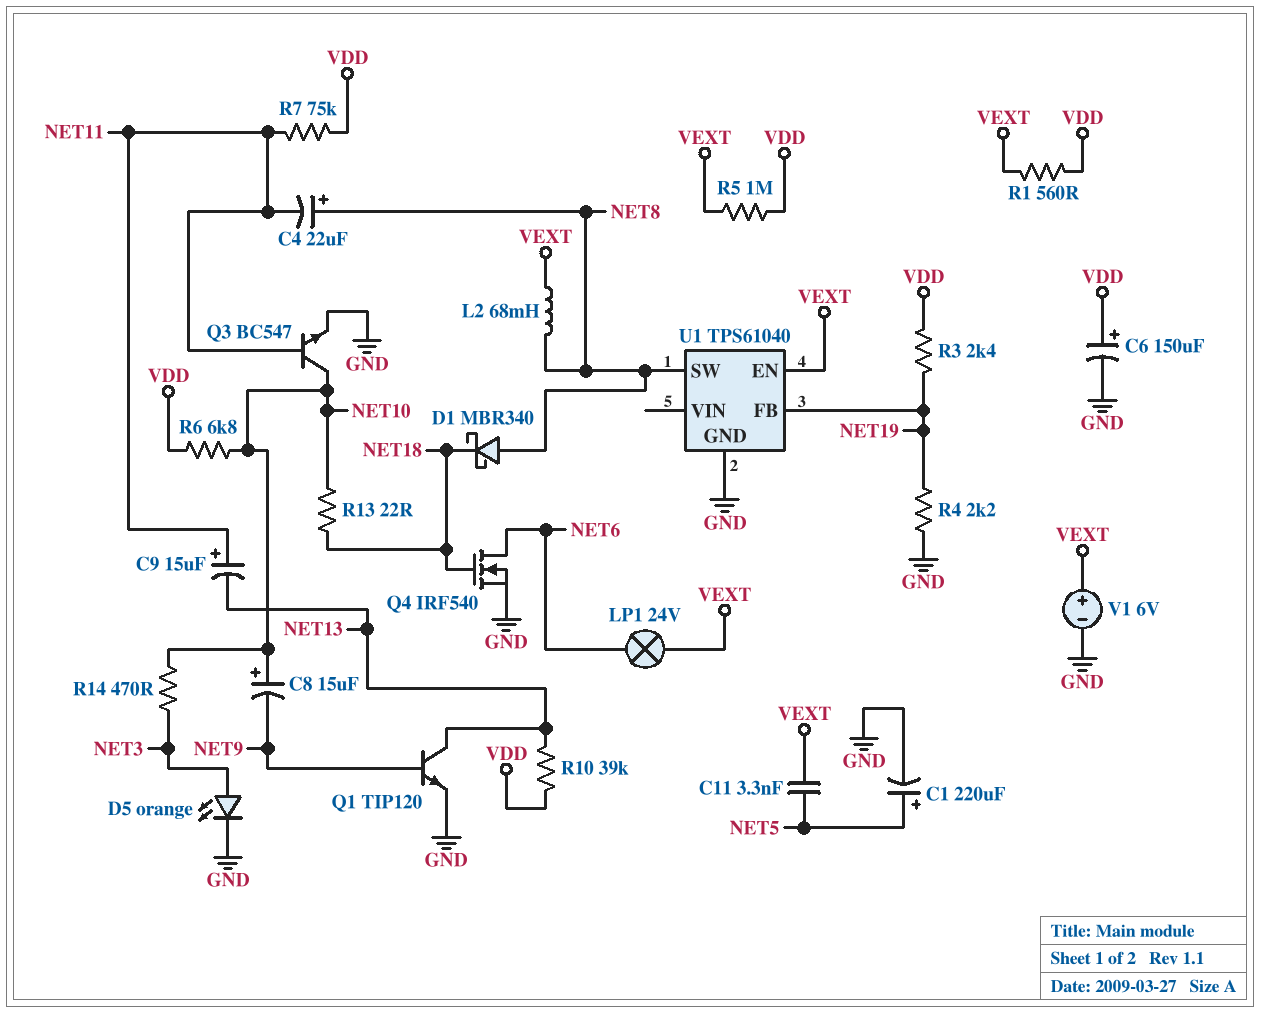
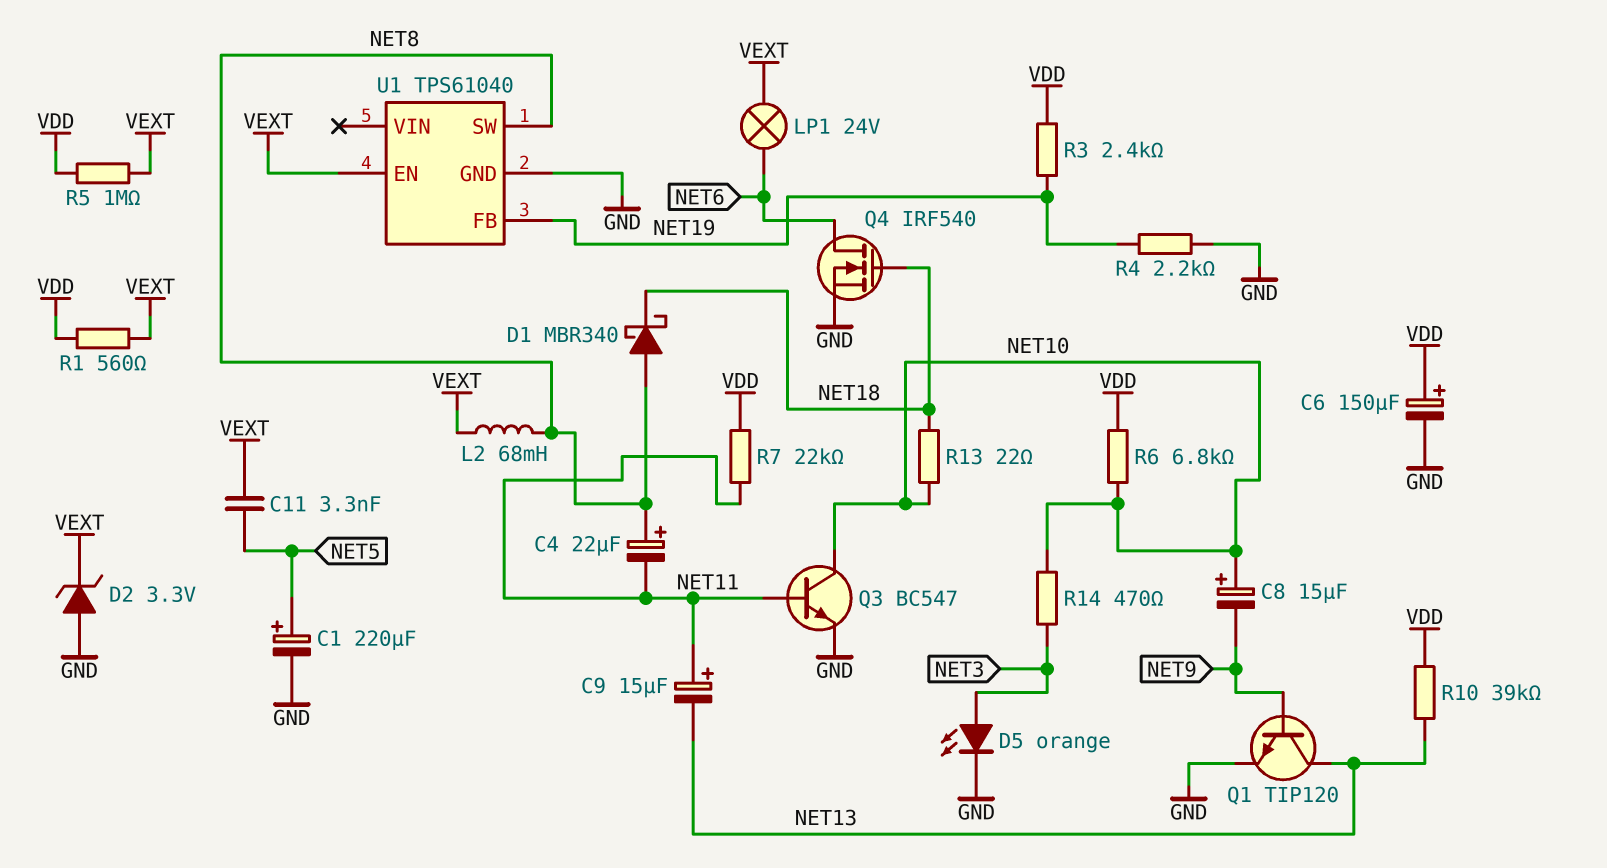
D2: none -> zener 3.3V (A GND, K VEXT)
R7: 75k (NET11, VDD) -> 22k (NET11, VDD)
V1: 6V (plus VEXT, minus GND) -> none

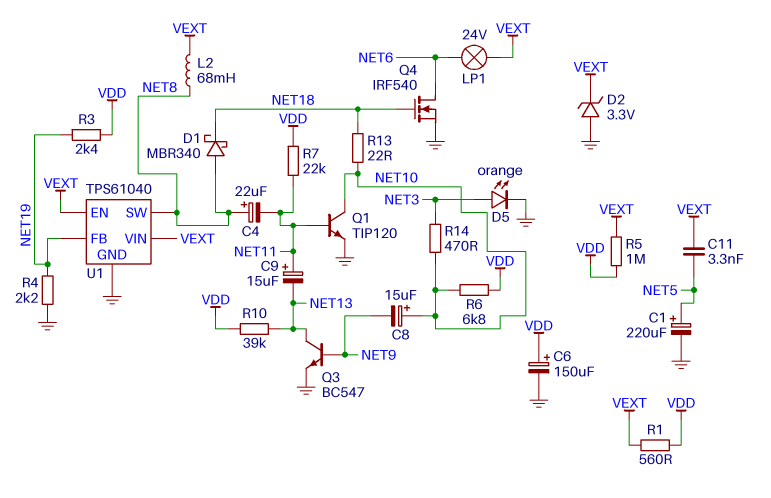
Q1: NPN TIP120 (B NET9, C NET13, E GND) -> NPN TIP120 (B NET11, C NET10, E GND)
Q3: NPN BC547 (B NET11, C NET10, E GND) -> NPN BC547 (B NET9, C NET13, E GND)
U1 pin VIN: none -> VEXT

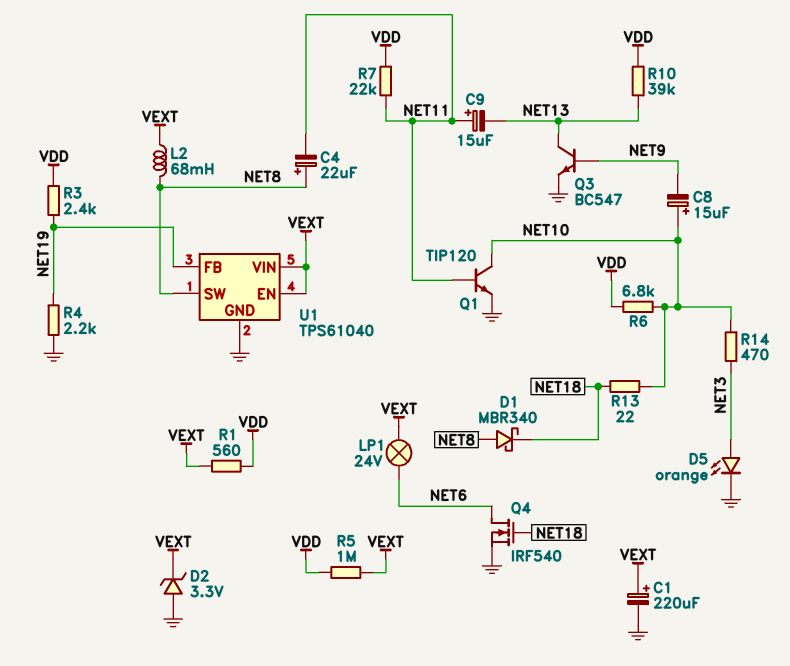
C1: 220uF (plus NET5, minus GND) -> 220uF (plus VEXT, minus GND)
C6: 150uF (plus VDD, minus GND) -> none
C11: 3.3nF (NET5, VEXT) -> none

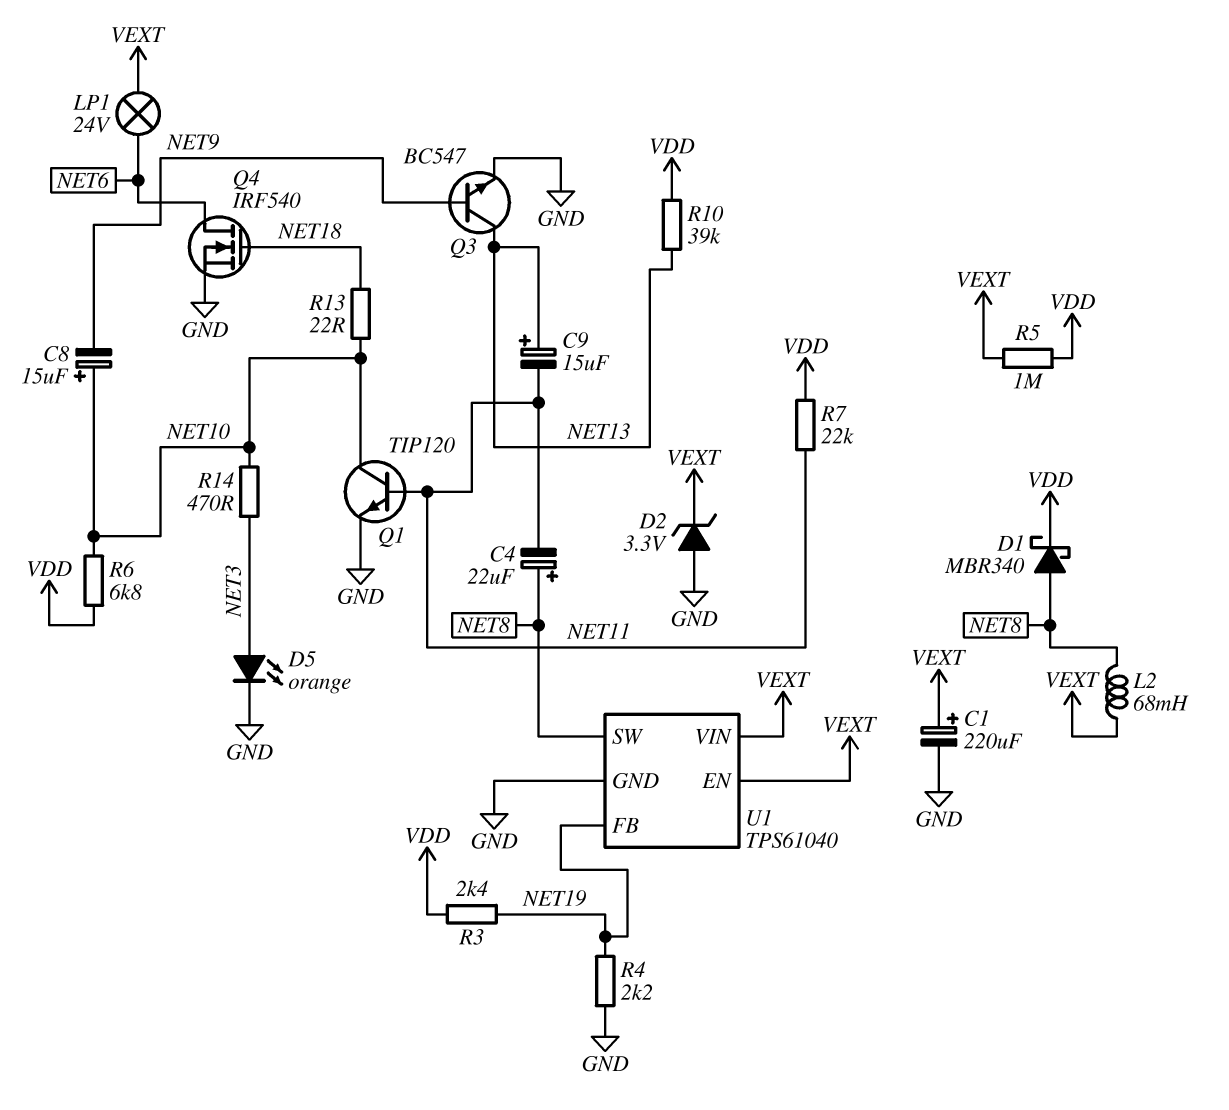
C9: 15uF (plus NET11, minus NET13) -> 15uF (plus NET13, minus NET11)
D1: schottky MBR340 (A NET8, K NET18) -> schottky MBR340 (A NET8, K VDD)
R1: 560 (VDD, VEXT) -> none

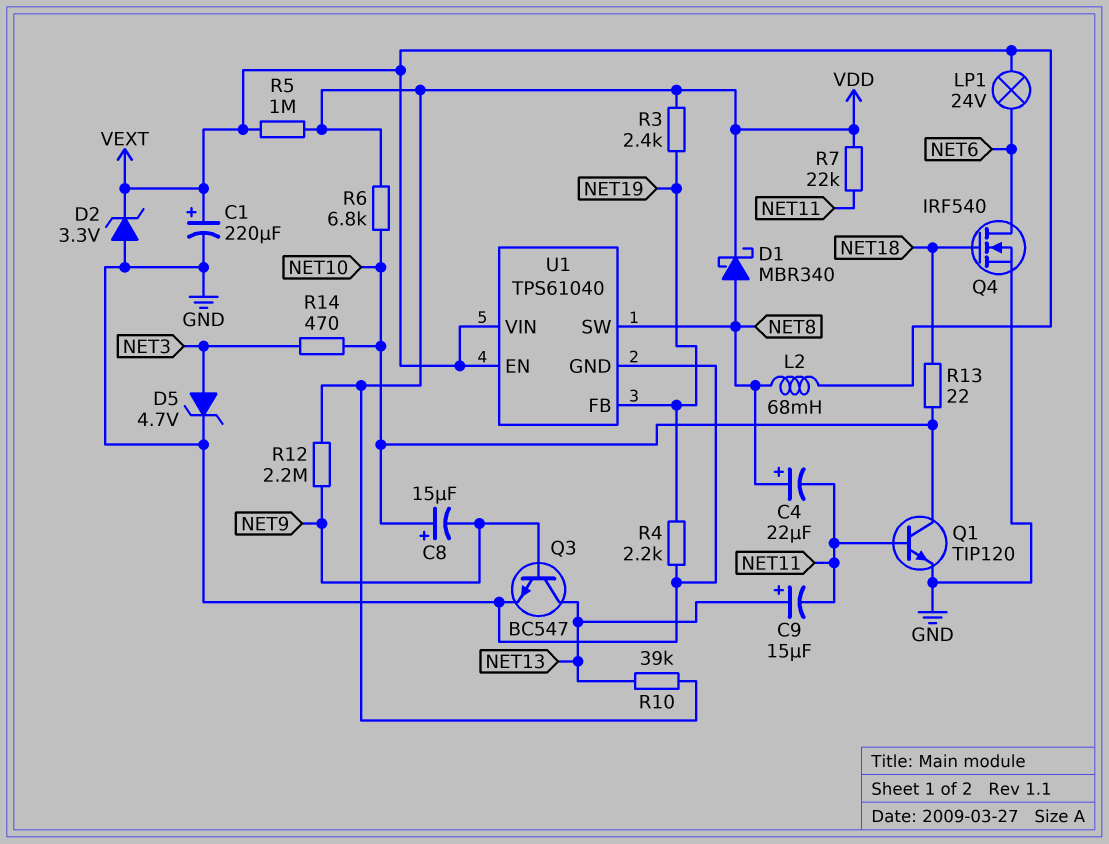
D5: LED orange (A NET3, K GND) -> zener 4.7V (A NET3, K GND)
R12: none -> 2.2M (NET9, VDD)

